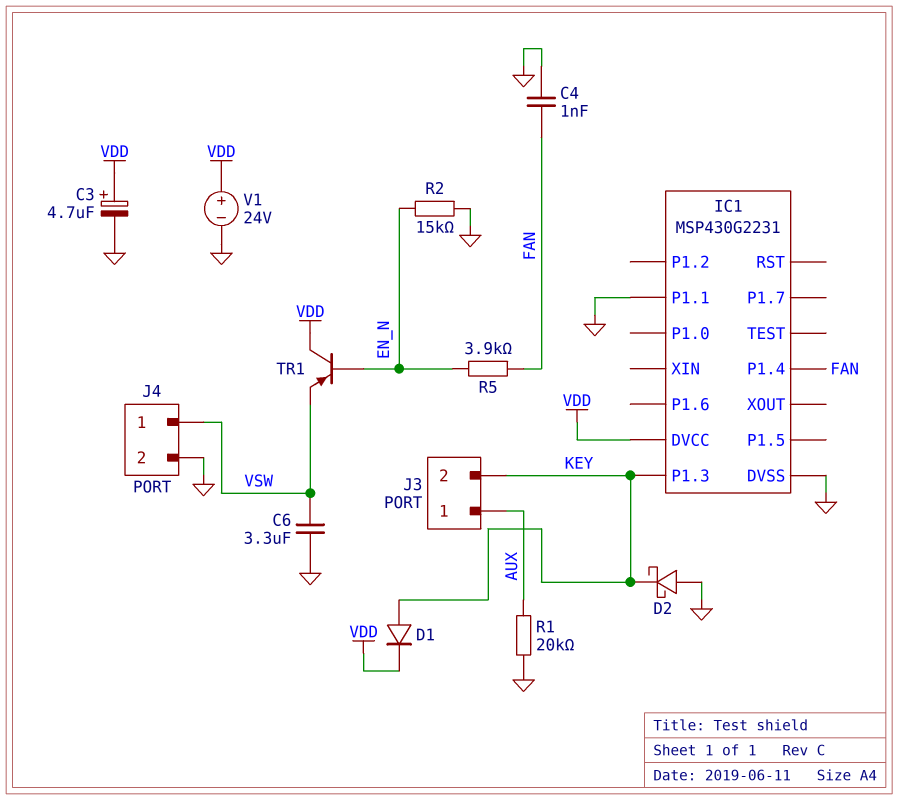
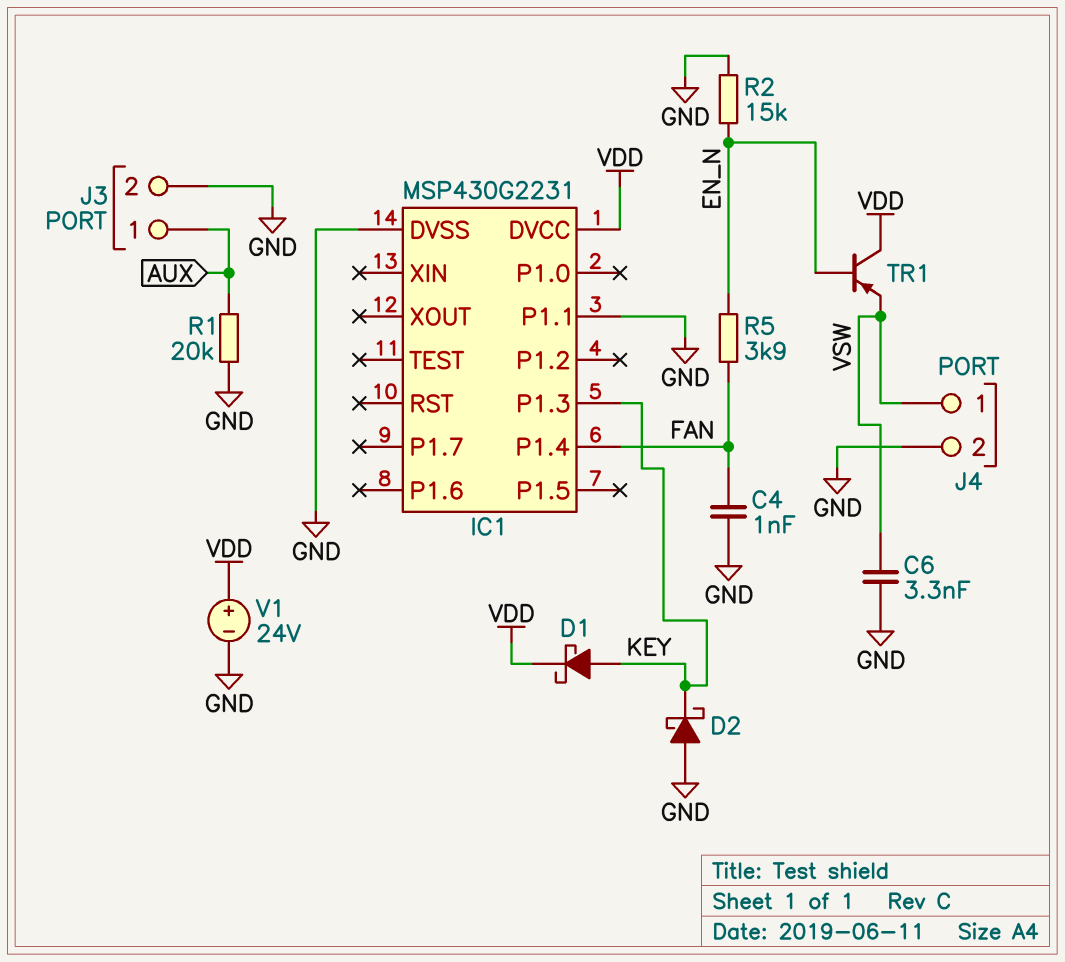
C3: 4.7uF (plus VDD, minus GND) -> none
C6: 3.3uF (GND, VSW) -> 3.3nF (GND, VSW)
D1: diode (A KEY, K VDD) -> schottky (A KEY, K VDD)
J3 pin 2: KEY -> GND

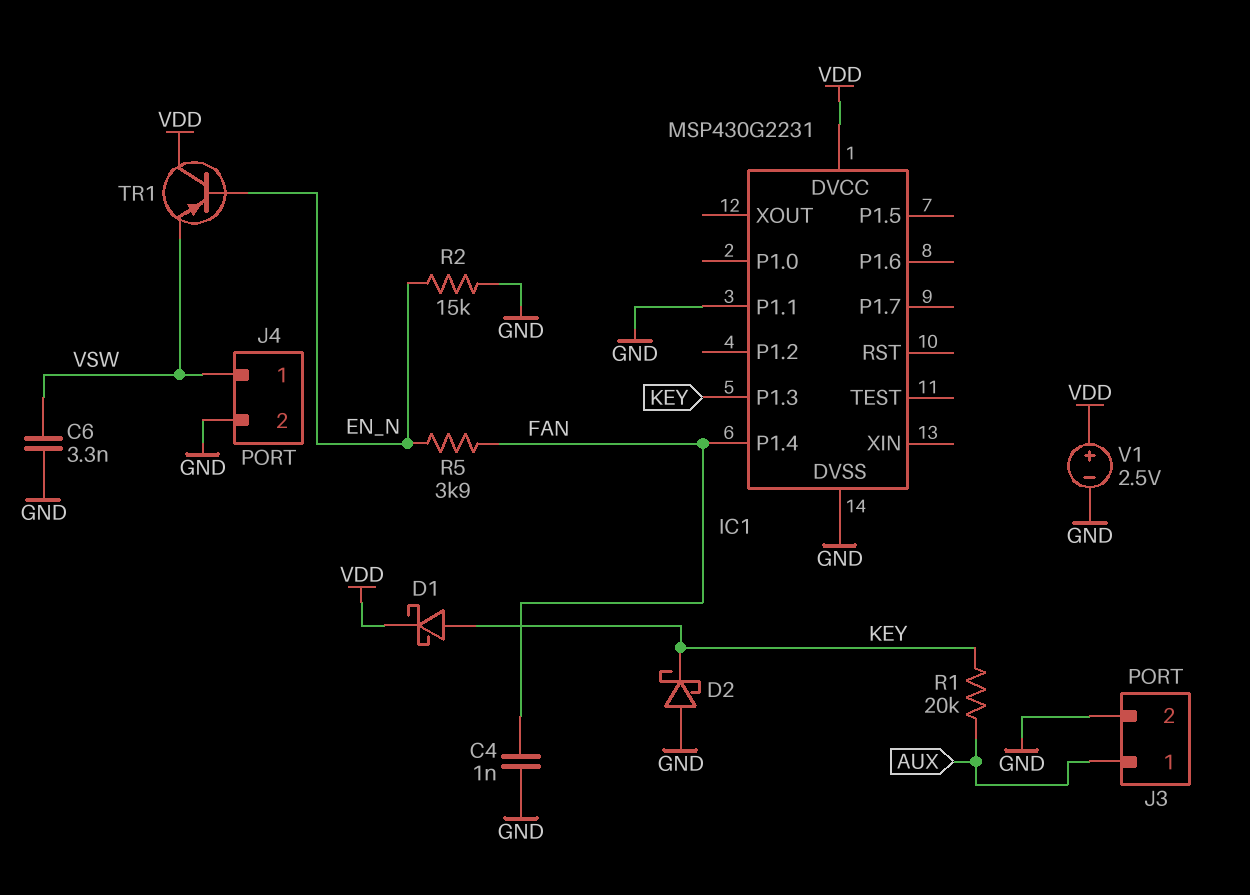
R1: 20k (AUX, GND) -> 20k (AUX, KEY)
V1: 24V (plus VDD, minus GND) -> 2.5V (plus VDD, minus GND)

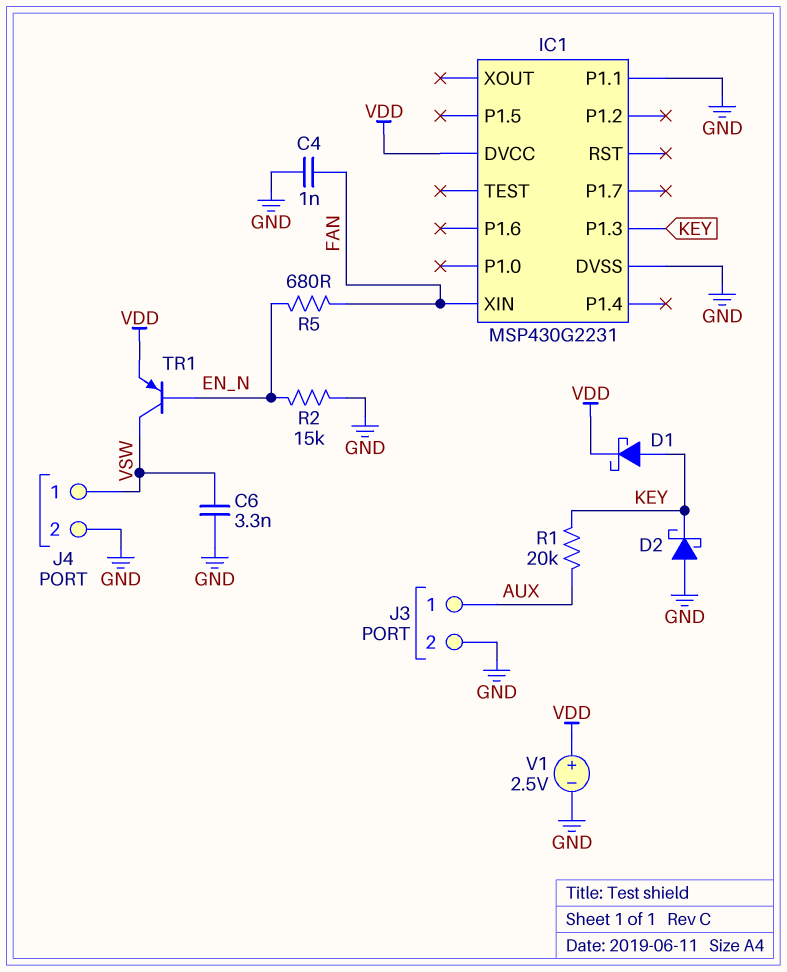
IC1 pin P1.4: FAN -> none
IC1 pin XIN: none -> FAN
R5: 3.9k (EN_N, FAN) -> 680 (EN_N, FAN)
TR1: PNP (B EN_N, C VDD, E VSW) -> PNP (B EN_N, C VSW, E VDD)

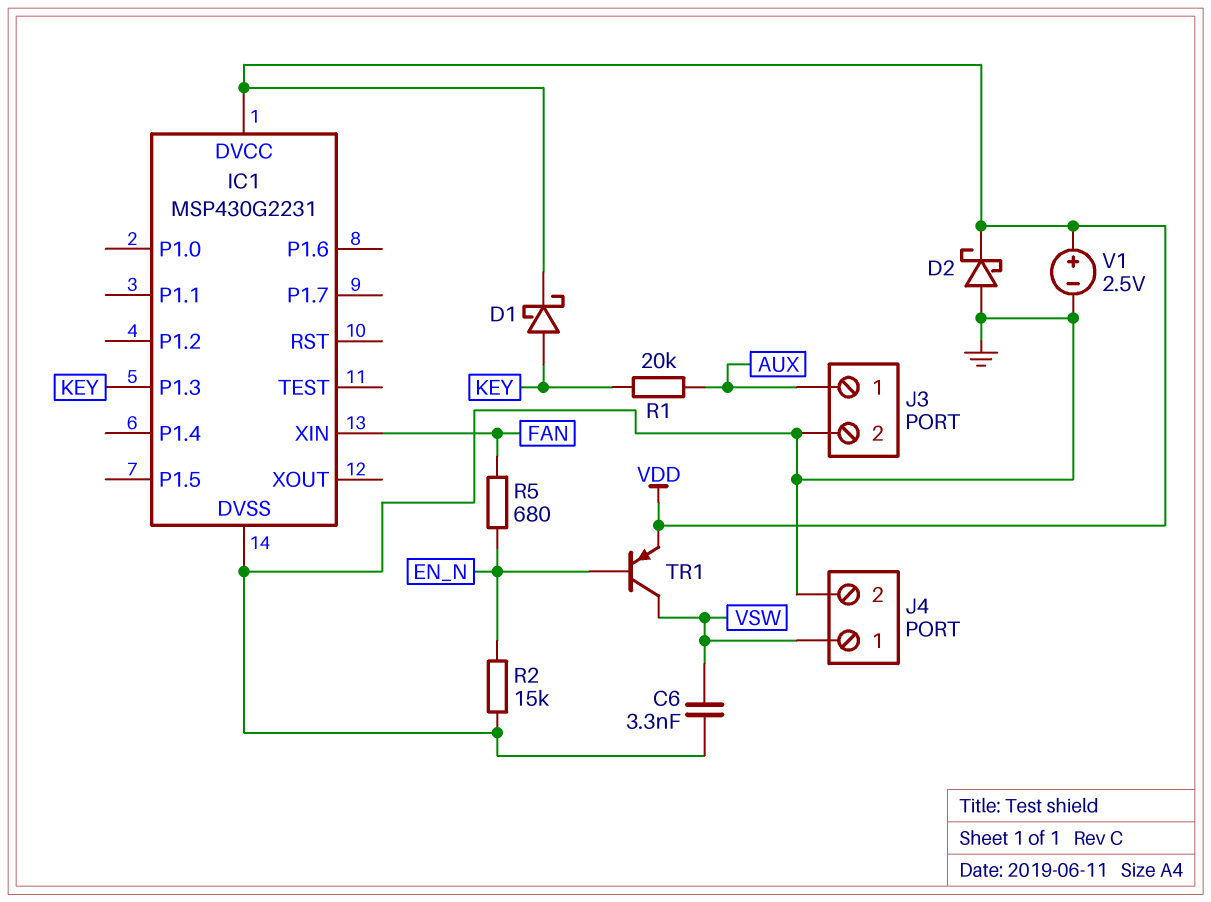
C4: 1nF (FAN, GND) -> none
D2: schottky (A GND, K KEY) -> schottky (A GND, K VDD)
IC1 pin P1.1: GND -> none

